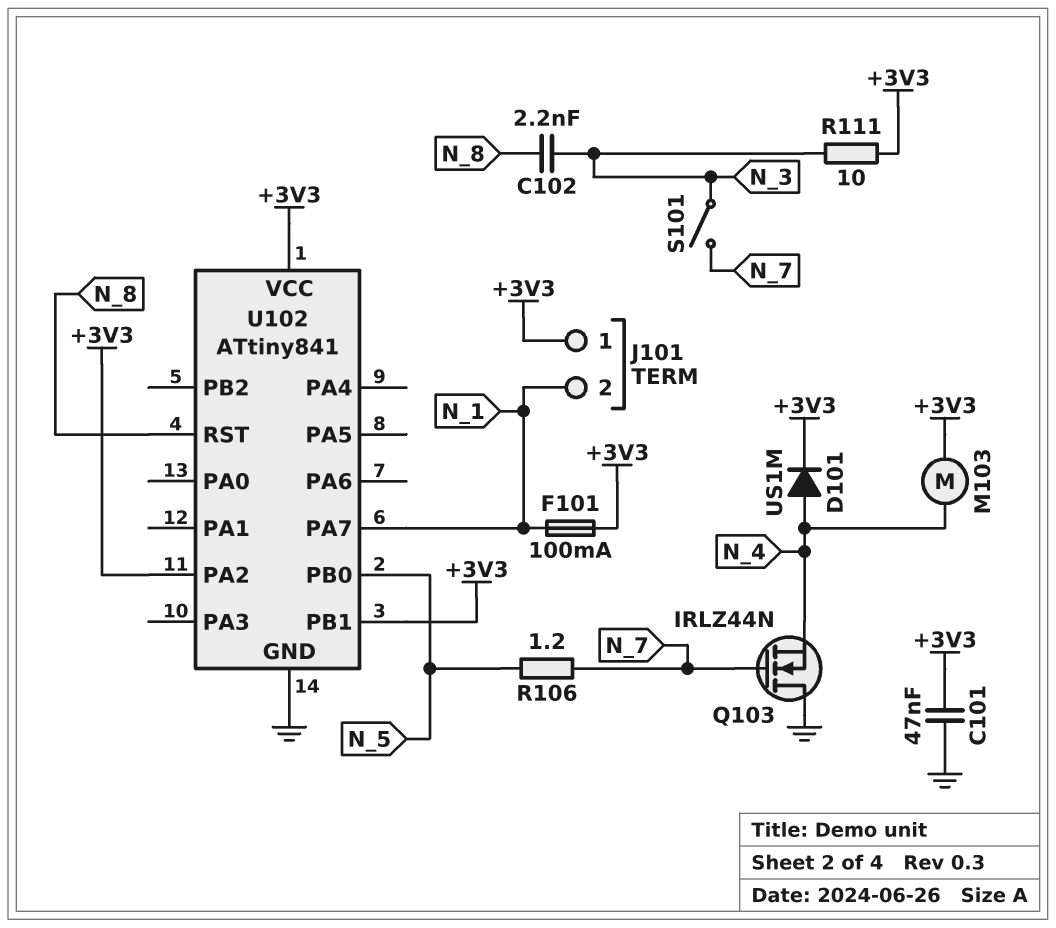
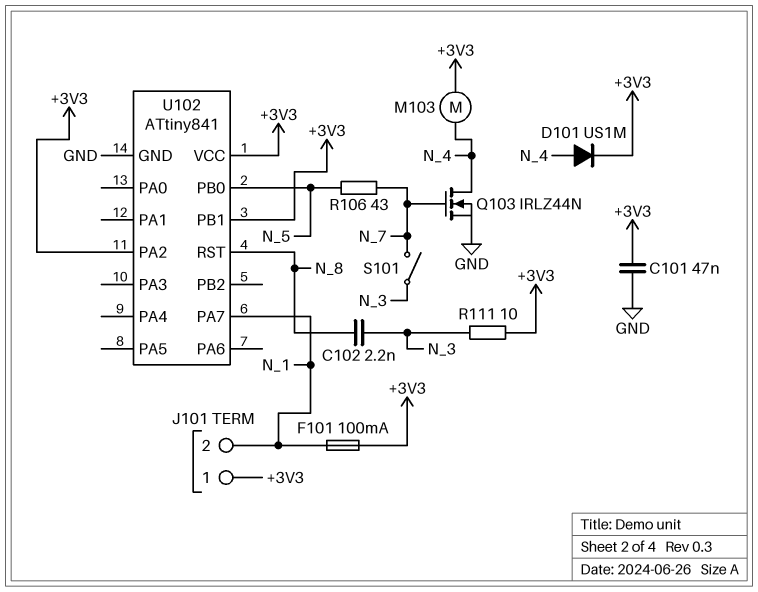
Q103: NMOS IRLZ44N (G N_7, D GND, S N_4) -> NMOS IRLZ44N (G N_7, D N_4, S GND)
R106: 1.2 (N_5, N_7) -> 43 (N_5, N_7)

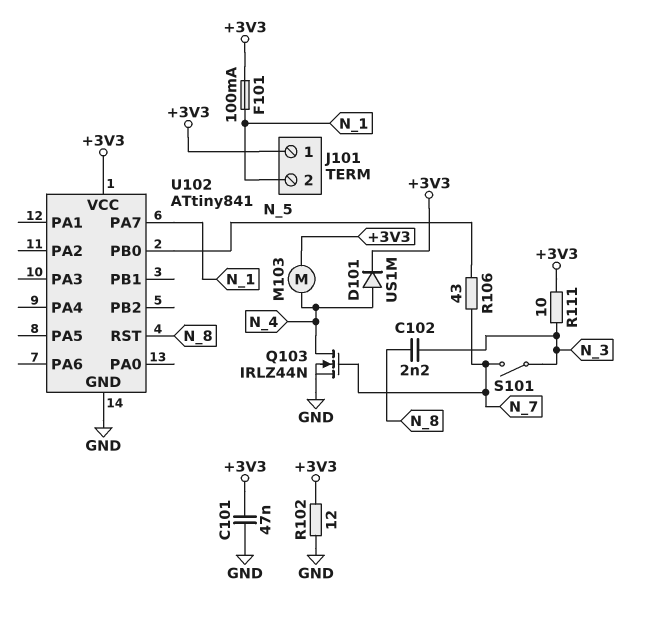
R102: none -> 12 (+3V3, GND)
U102 pin PA2: +3V3 -> none
U102 pin PB1: +3V3 -> none

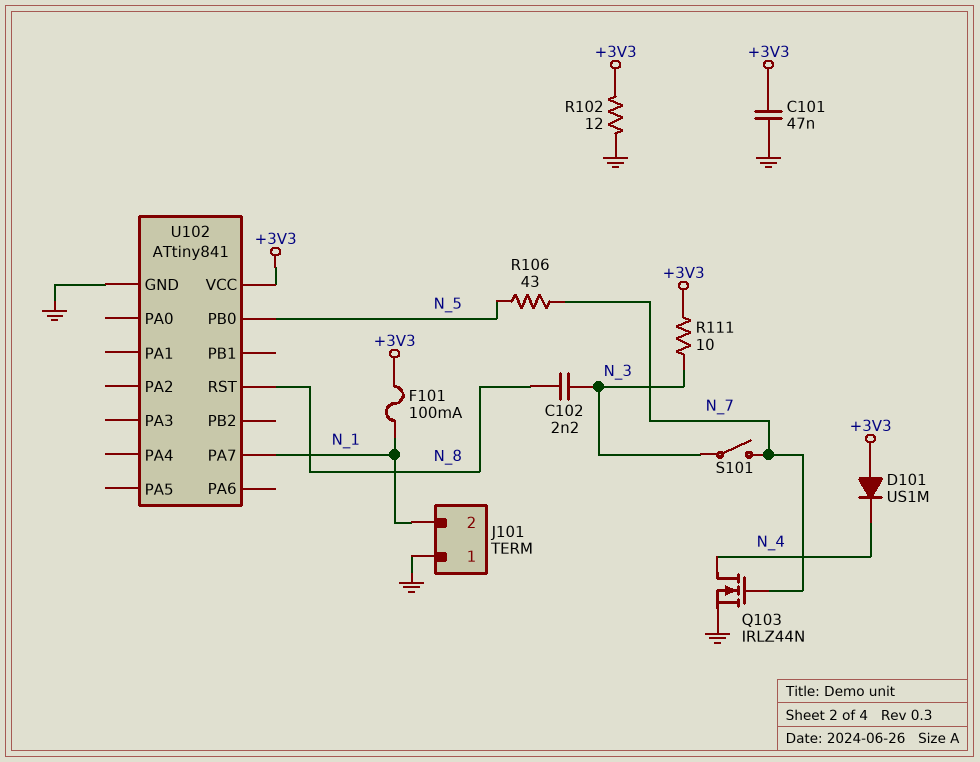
D101: diode US1M (A N_4, K +3V3) -> diode US1M (A +3V3, K N_4)
J101 pin 1: +3V3 -> GND
M103: motor (+3V3, N_4) -> none

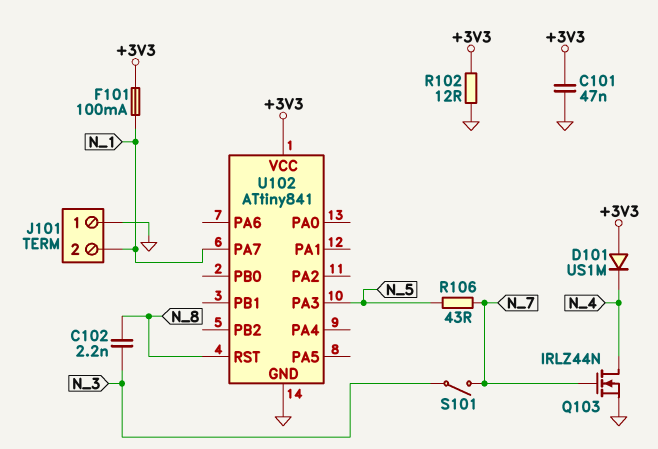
R111: 10 (+3V3, N_3) -> none
U102 pin PA3: none -> N_5
U102 pin PB0: N_5 -> none

